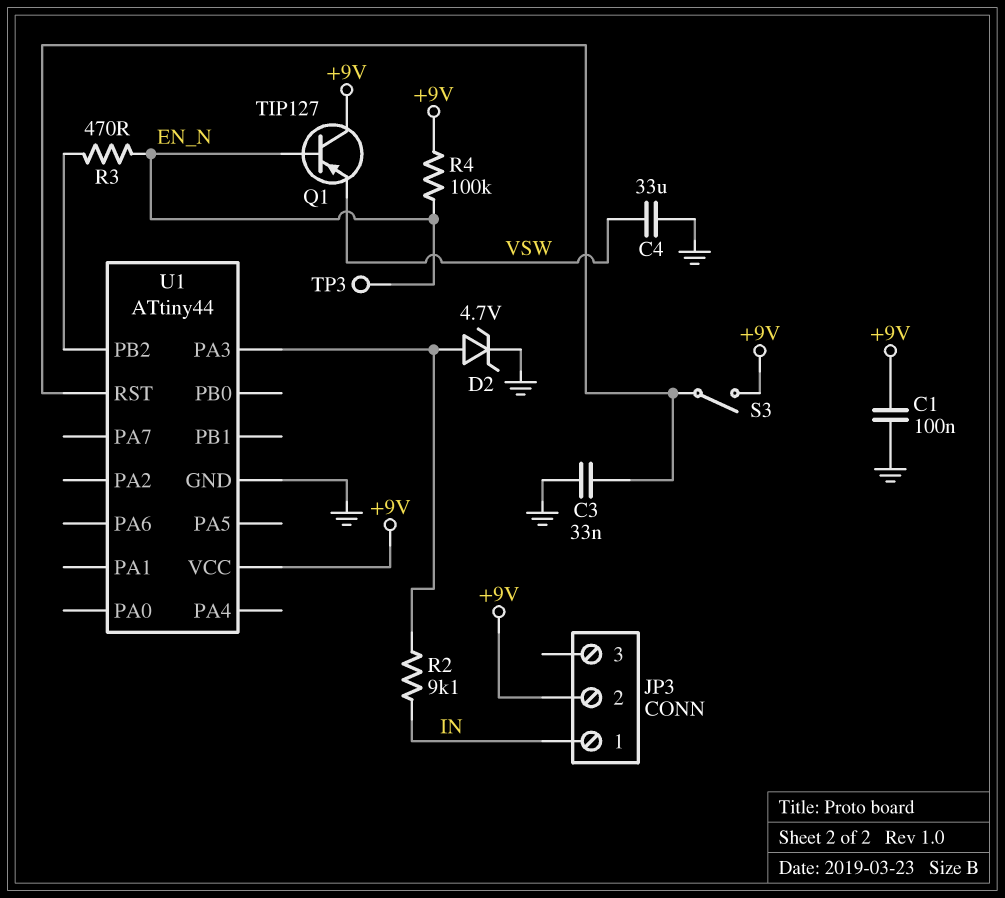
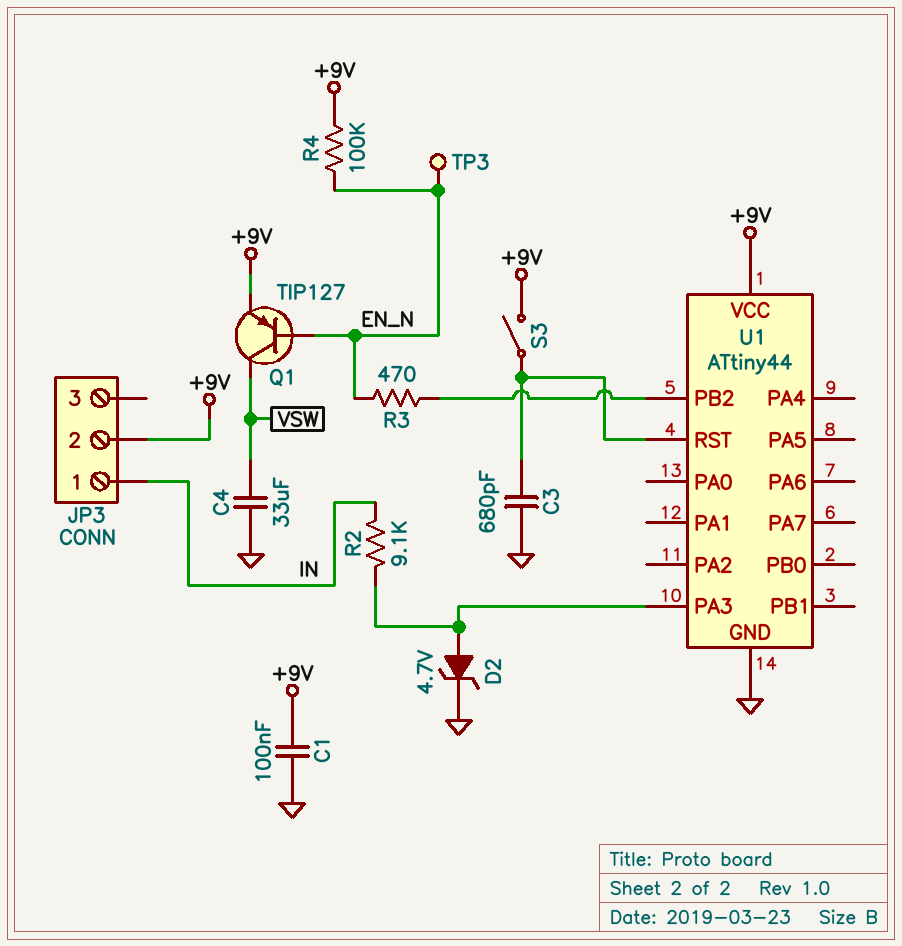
C3: 33nF (GND, U1/RST) -> 680pF (GND, U1/RST)
Q1: PNP TIP127 (B EN_N, C +9V, E VSW) -> PNP TIP127 (B EN_N, C VSW, E +9V)

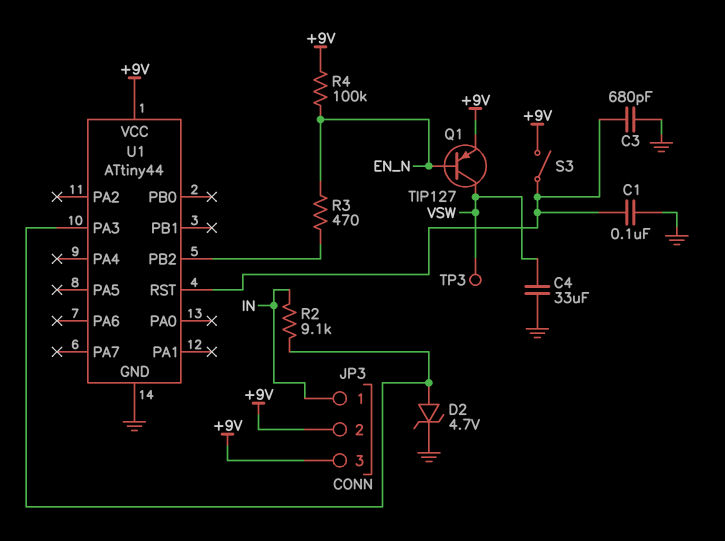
C1: 100nF (+9V, GND) -> 100nF (GND, U1/RST)
JP3 pin 3: none -> +9V
TP3: test point (EN_N) -> test point (VSW)

